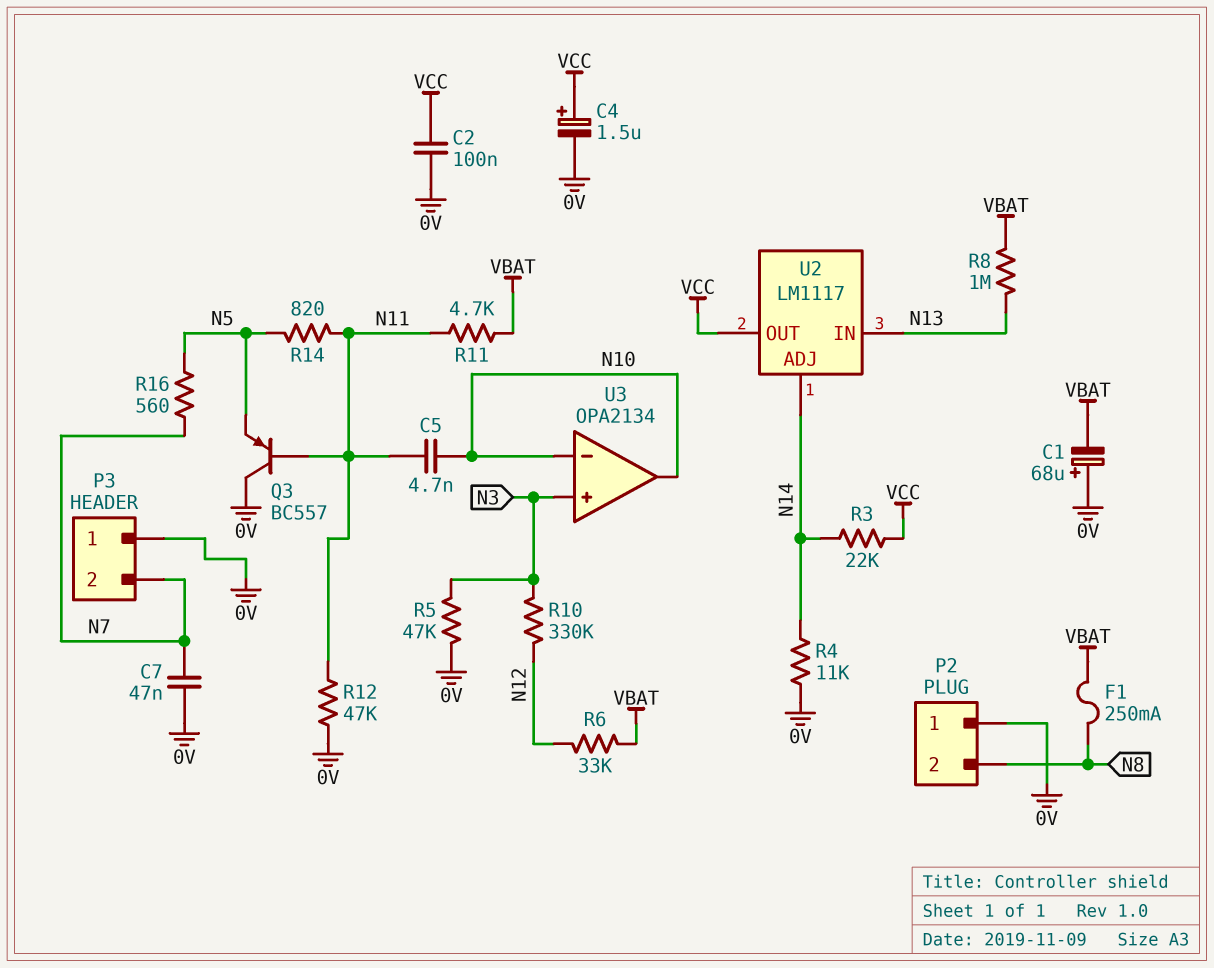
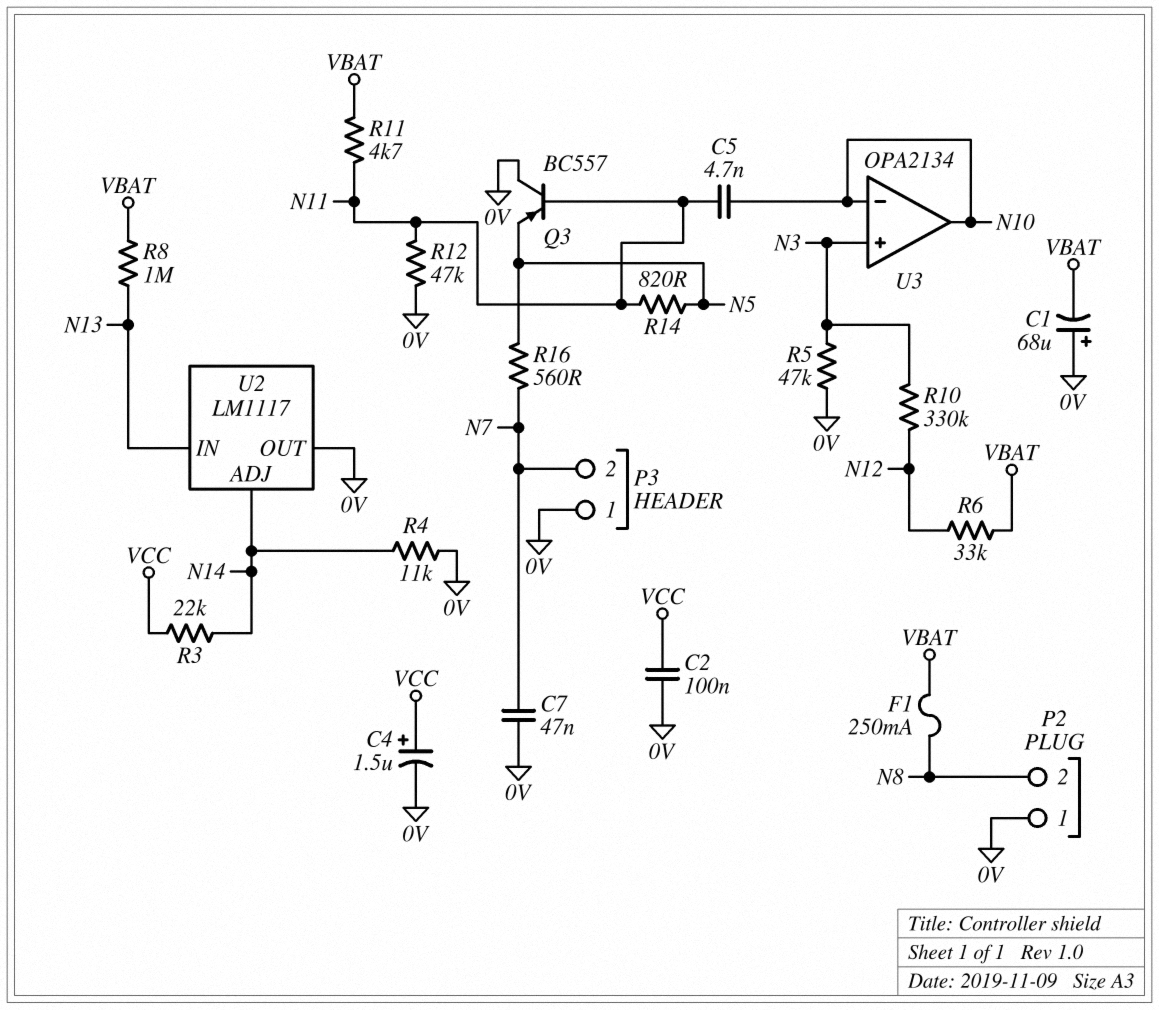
U2 pin OUT: VCC -> 0V

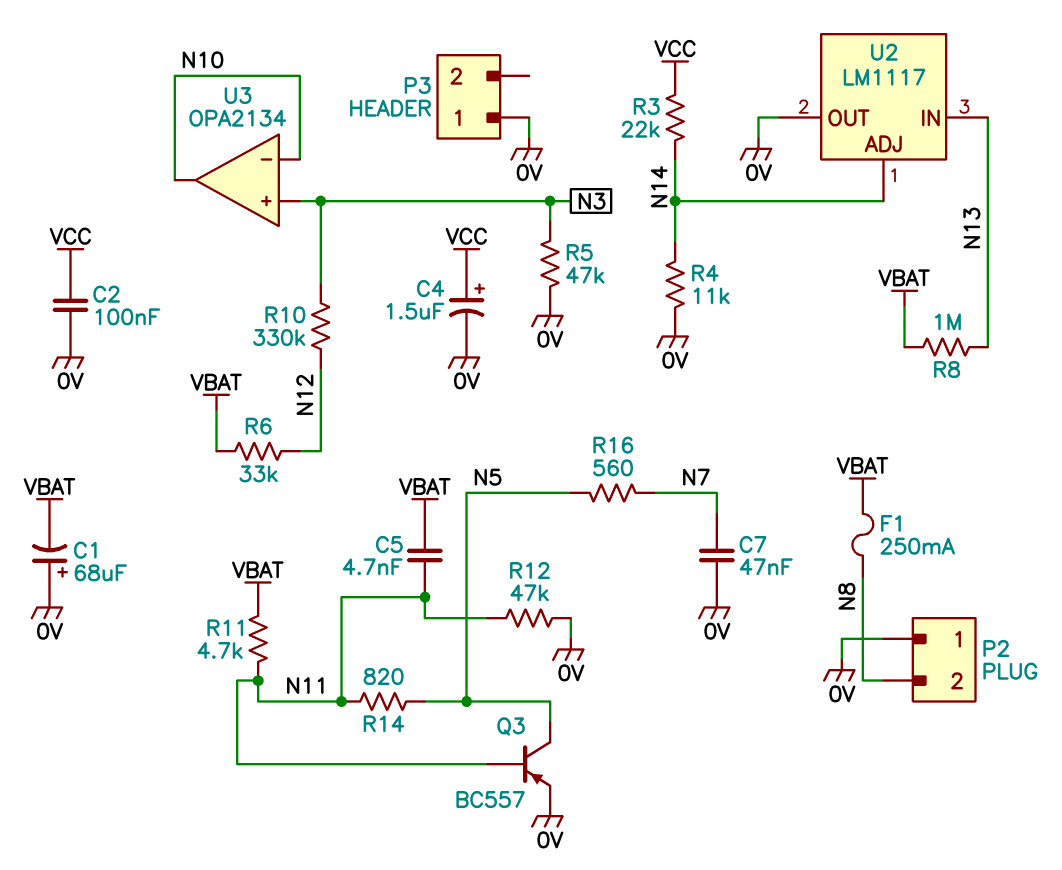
C5: 4.7nF (N10, N11) -> 4.7nF (N11, VBAT)
P3 pin 2: N7 -> none
Q3: PNP BC557 (B N11, C 0V, E N5) -> PNP BC557 (B N11, C N5, E 0V)

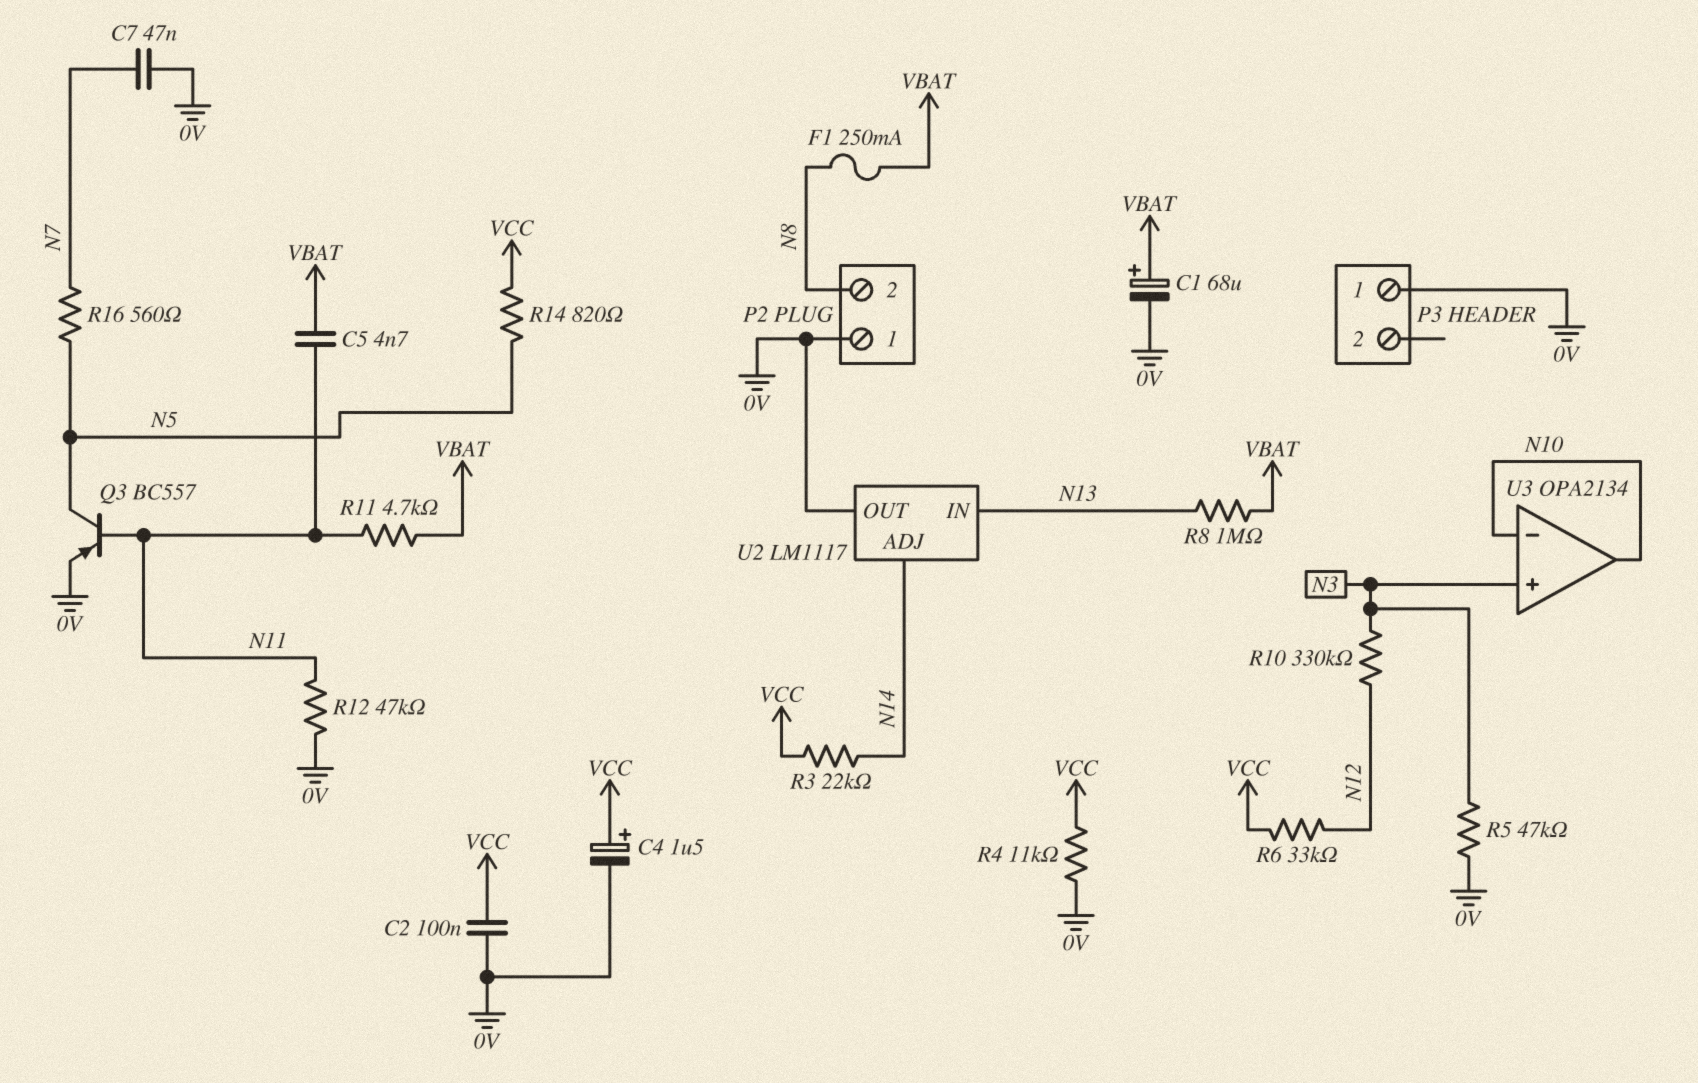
C1: 68uF (plus 0V, minus VBAT) -> 68uF (plus VBAT, minus 0V)
R4: 11k (0V, N14) -> 11k (0V, VCC)
R6: 33k (N12, VBAT) -> 33k (N12, VCC)
R14: 820 (N5, N11) -> 820 (N5, VCC)

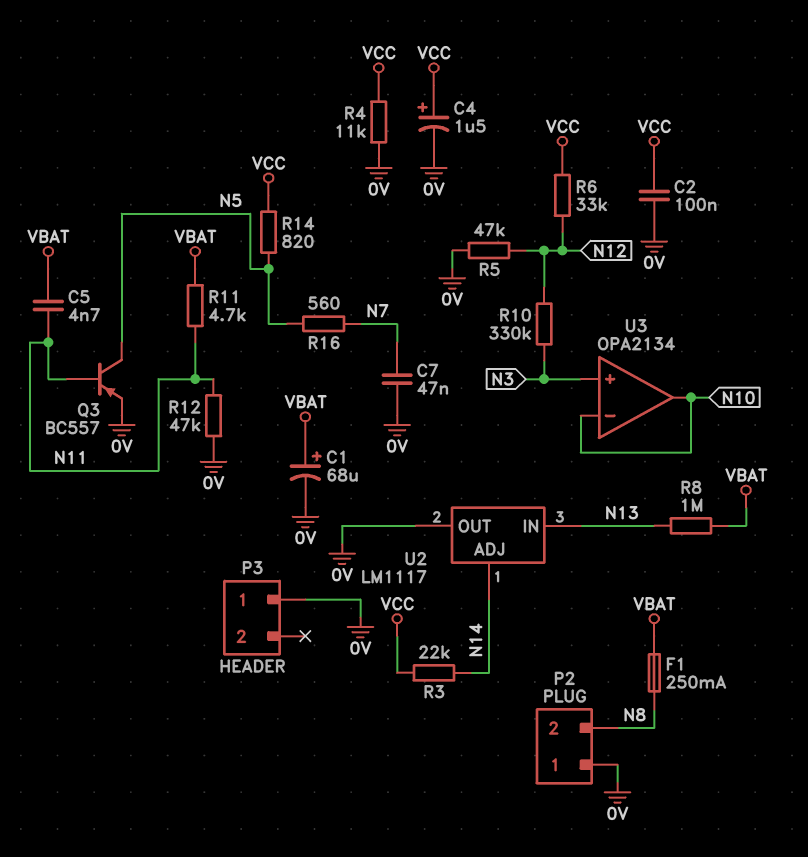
R5: 47k (0V, N3) -> 47k (0V, N12)

